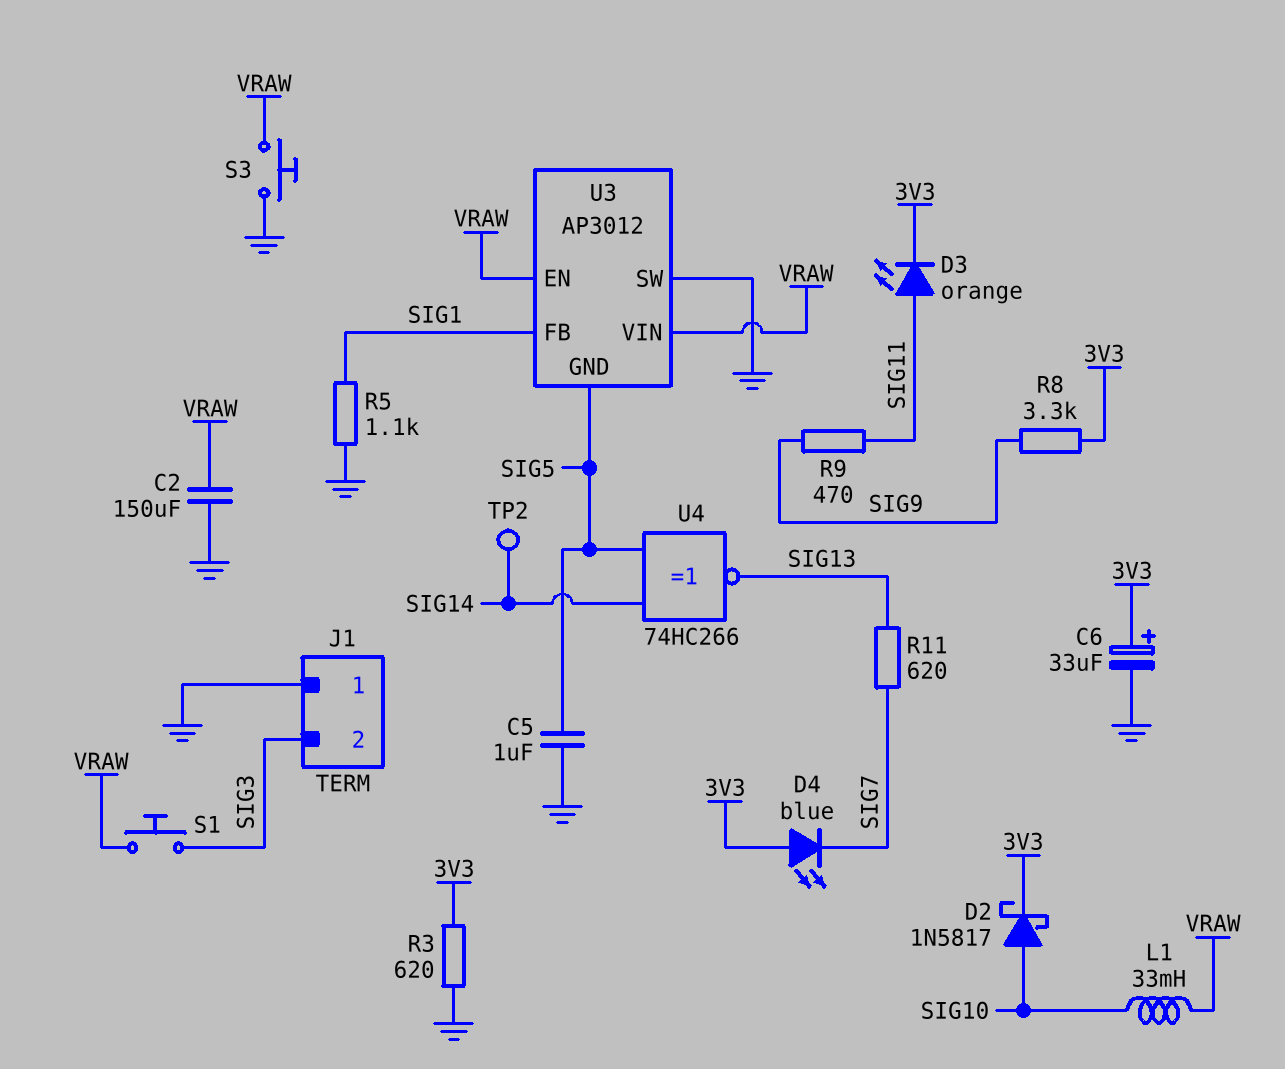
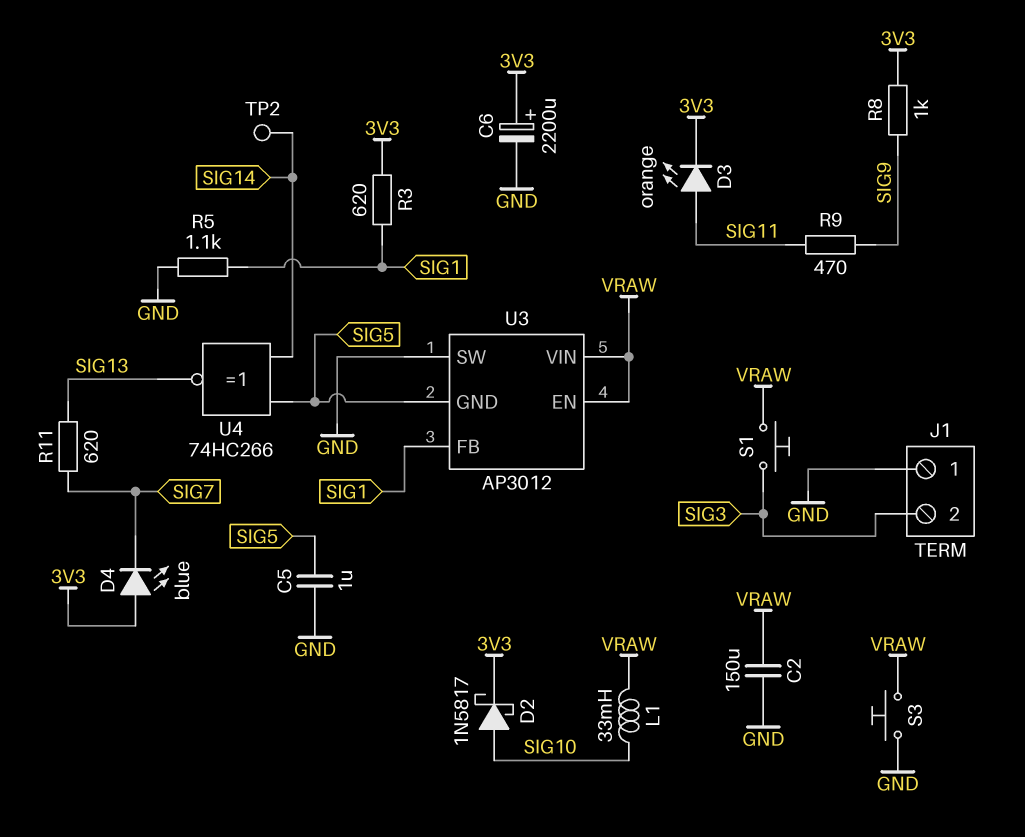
C6: 33uF (plus 3V3, minus GND) -> 2200uF (plus 3V3, minus GND)
R3: 620 (3V3, GND) -> 620 (3V3, SIG1)
R8: 3.3k (3V3, SIG9) -> 1k (3V3, SIG9)

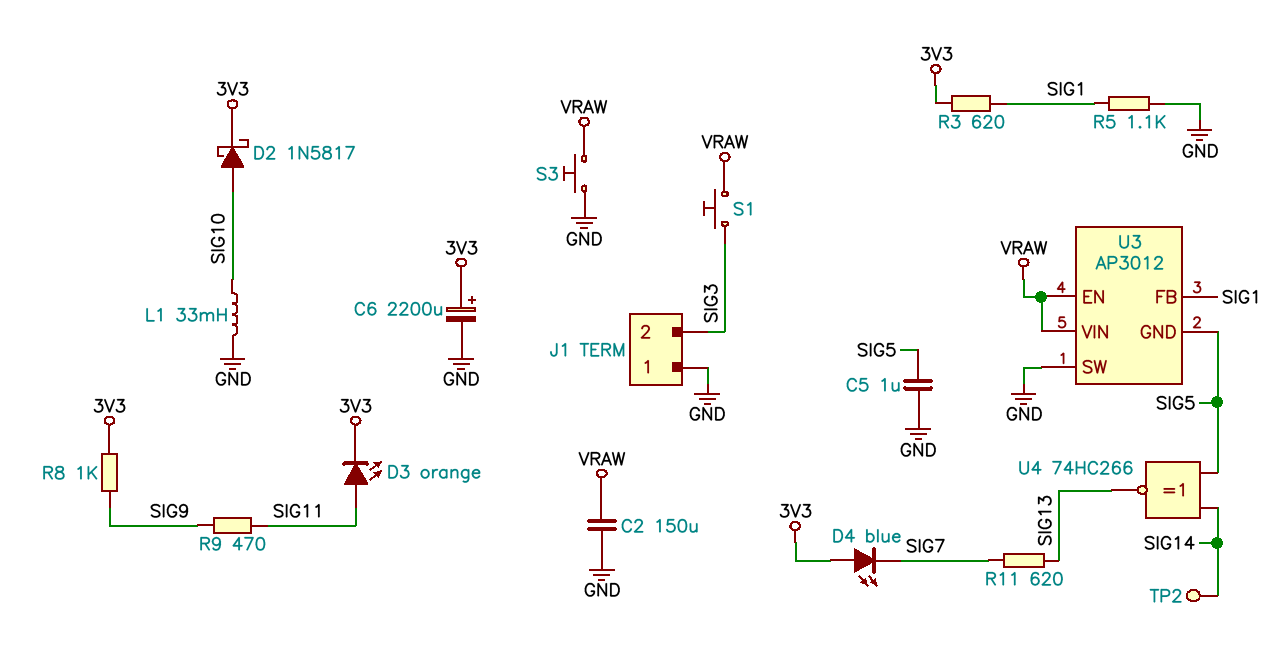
L1: 33mH (SIG10, VRAW) -> 33mH (GND, SIG10)

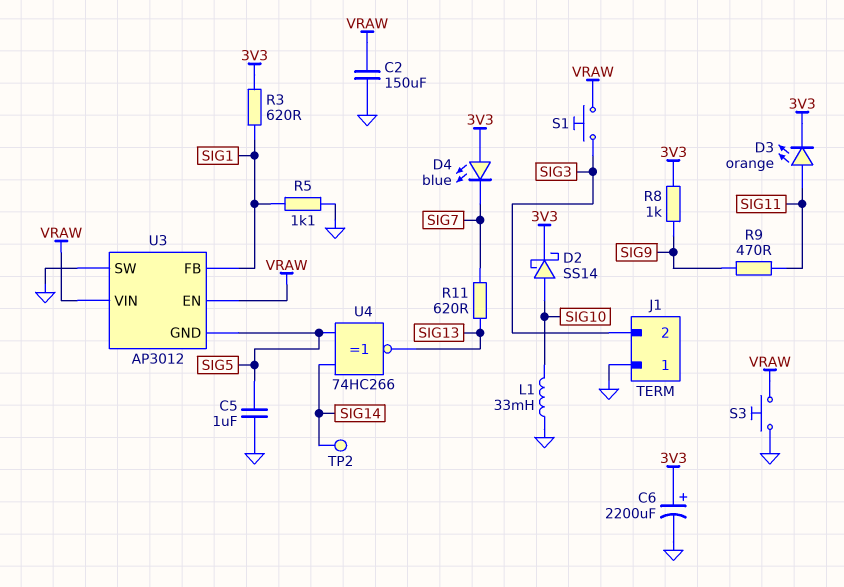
D2: schottky 1N5817 (A SIG10, K 3V3) -> schottky SS14 (A SIG10, K 3V3)

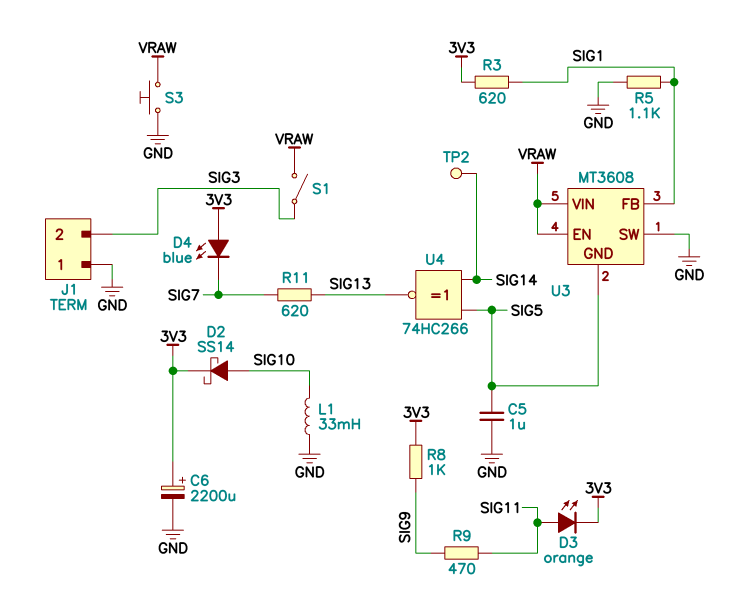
C2: 150uF (GND, VRAW) -> none
S1: button (SIG3, VRAW) -> switch (SIG3, VRAW)
U3: AP3012 -> MT3608

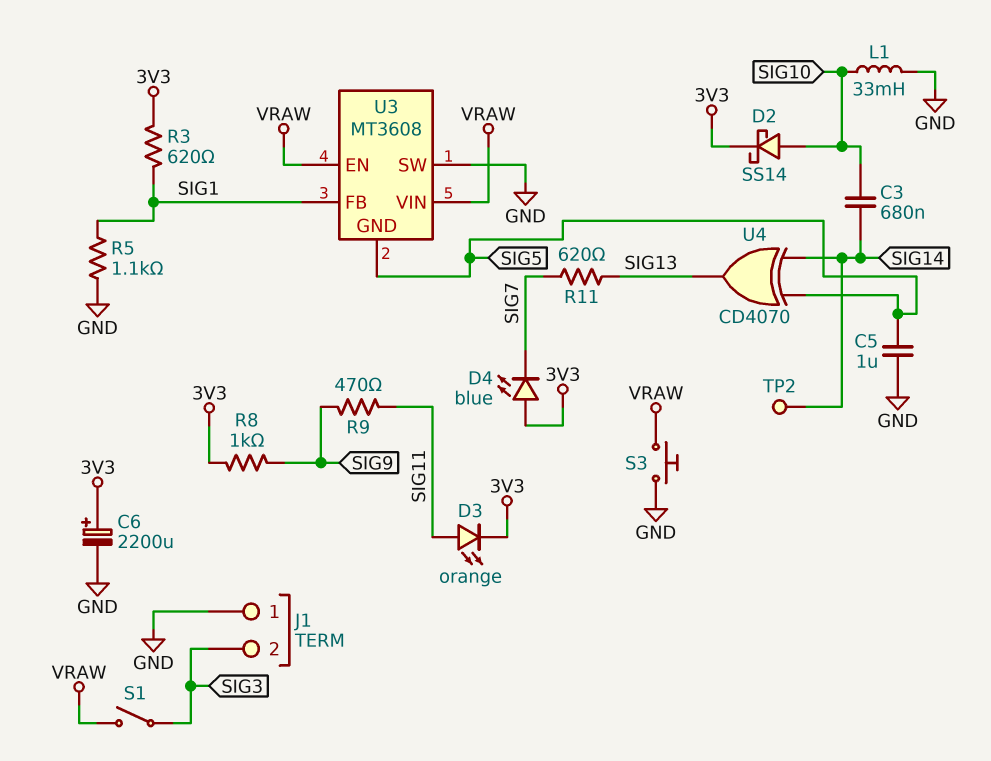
C3: none -> 680nF (SIG10, SIG14)
U4: XNOR 74HC266 (in SIG5, in SIG14, out SIG13) -> XOR CD4070 (in SIG5, in SIG14, out SIG13)

